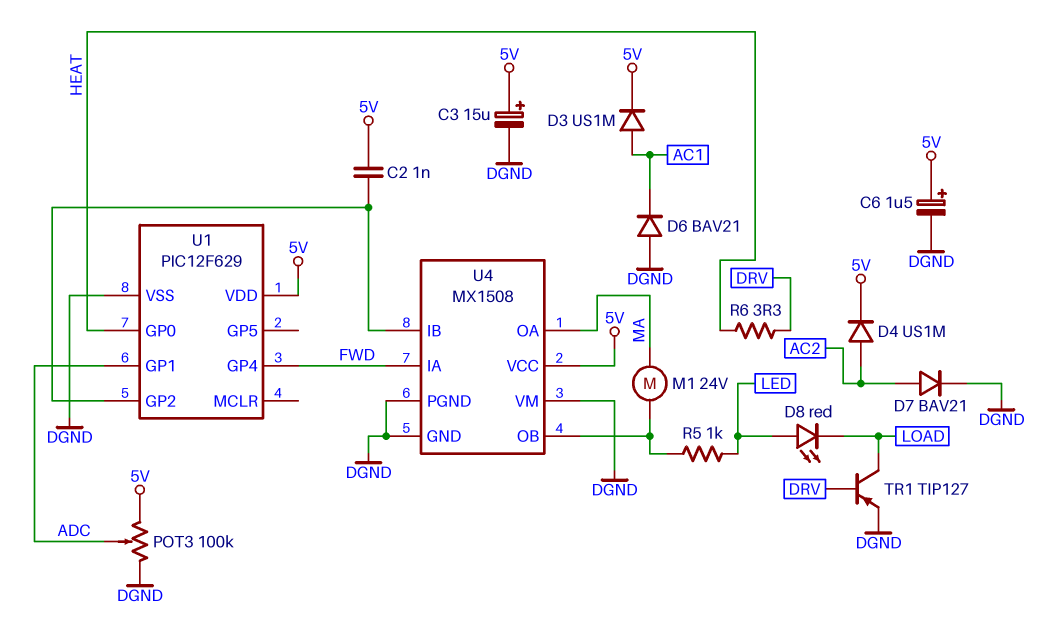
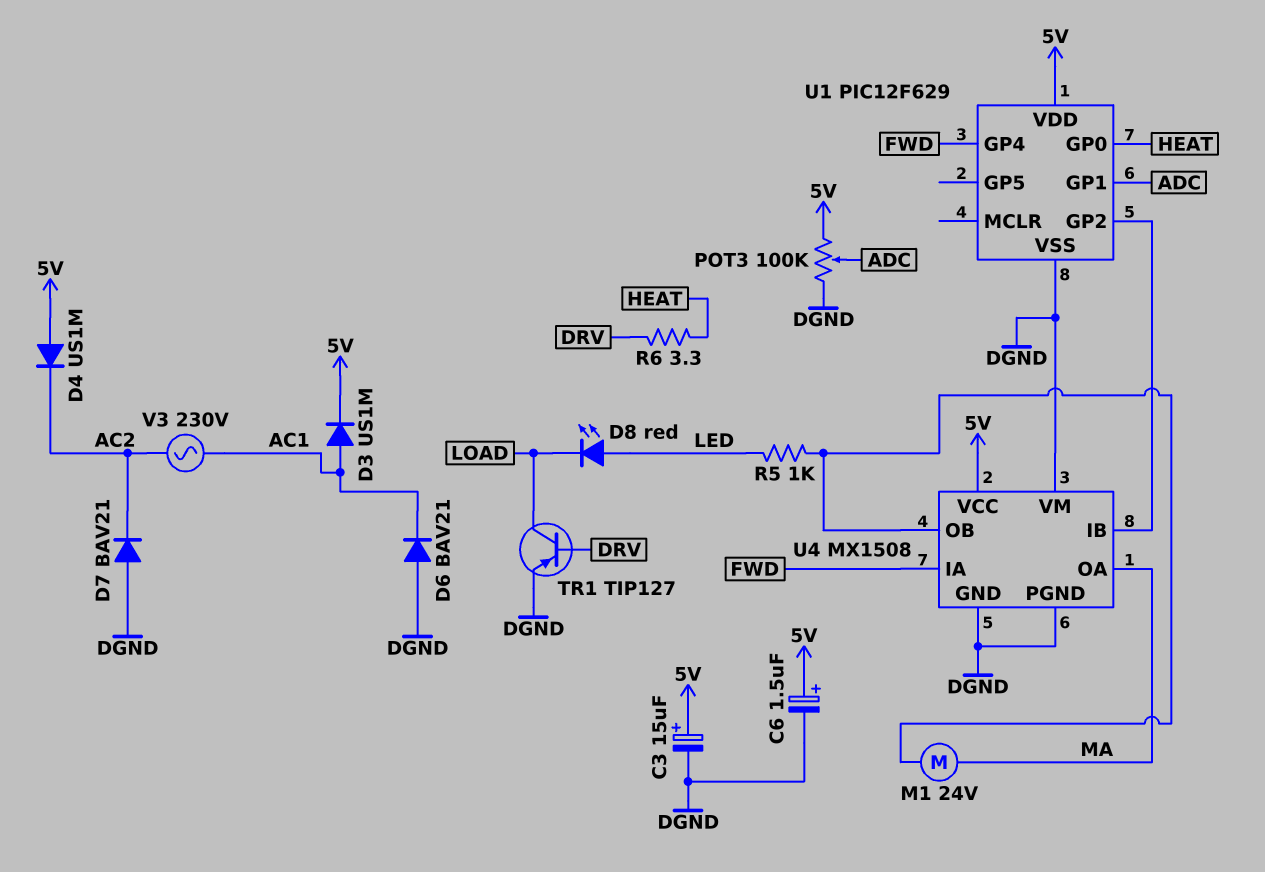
C2: 1nF (5V, U1/GP2) -> none
D4: diode US1M (A AC2, K 5V) -> diode US1M (A 5V, K AC2)
D7: diode BAV21 (A AC2, K DGND) -> diode BAV21 (A DGND, K AC2)
V3: none -> AC 230V (AC1, AC2)

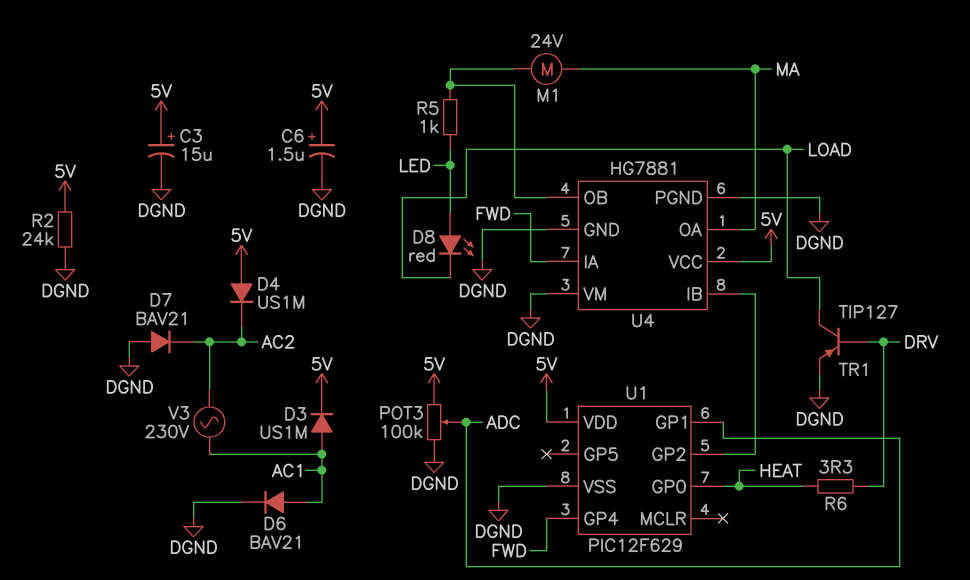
D6: diode BAV21 (A DGND, K AC1) -> diode BAV21 (A AC1, K DGND)
R2: none -> 24k (5V, DGND)
U4: MX1508 -> HG7881

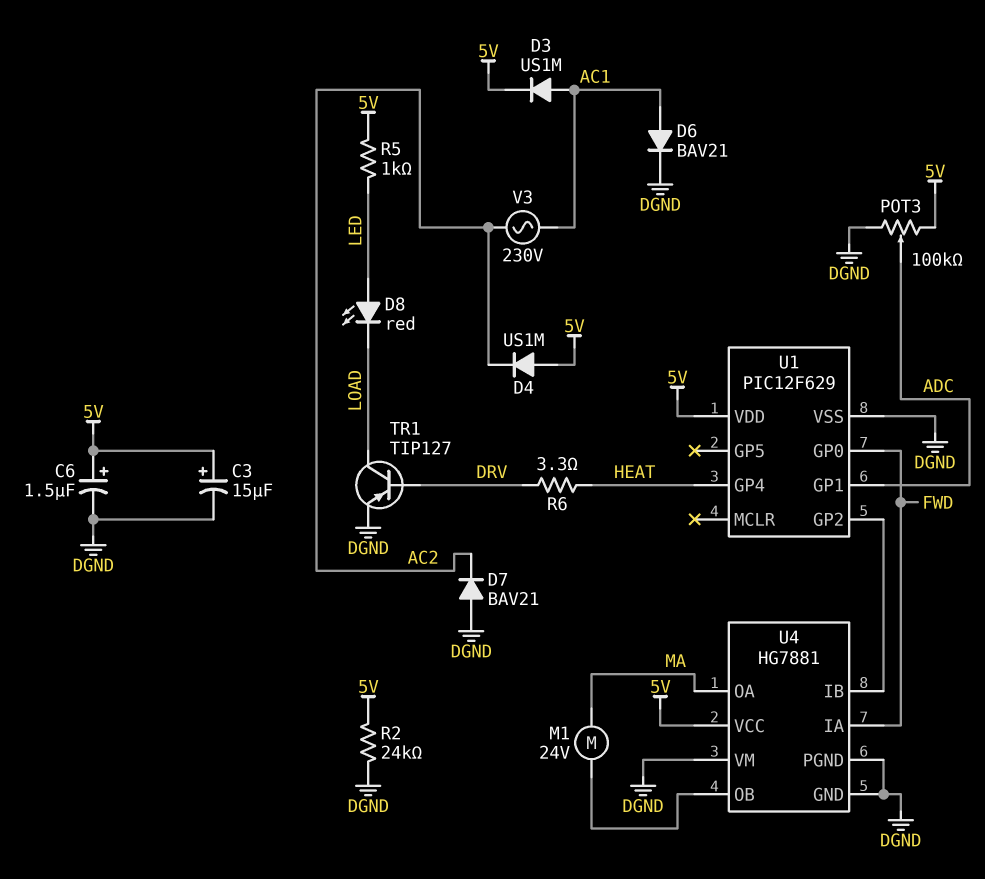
R5: 1k (LED, U4/OB) -> 1k (5V, LED)
U1 pin GP0: HEAT -> FWD
U1 pin GP4: FWD -> HEAT

